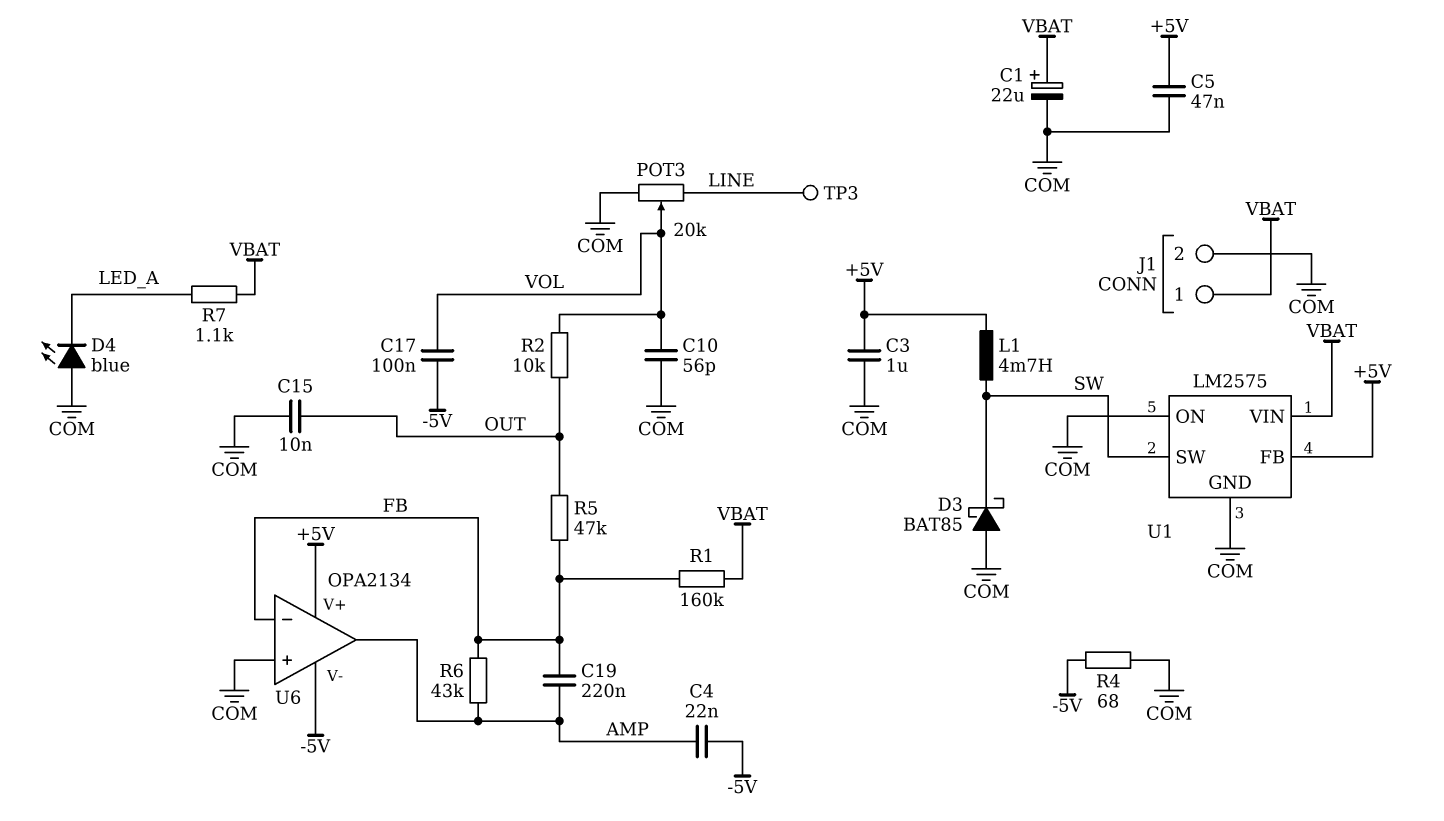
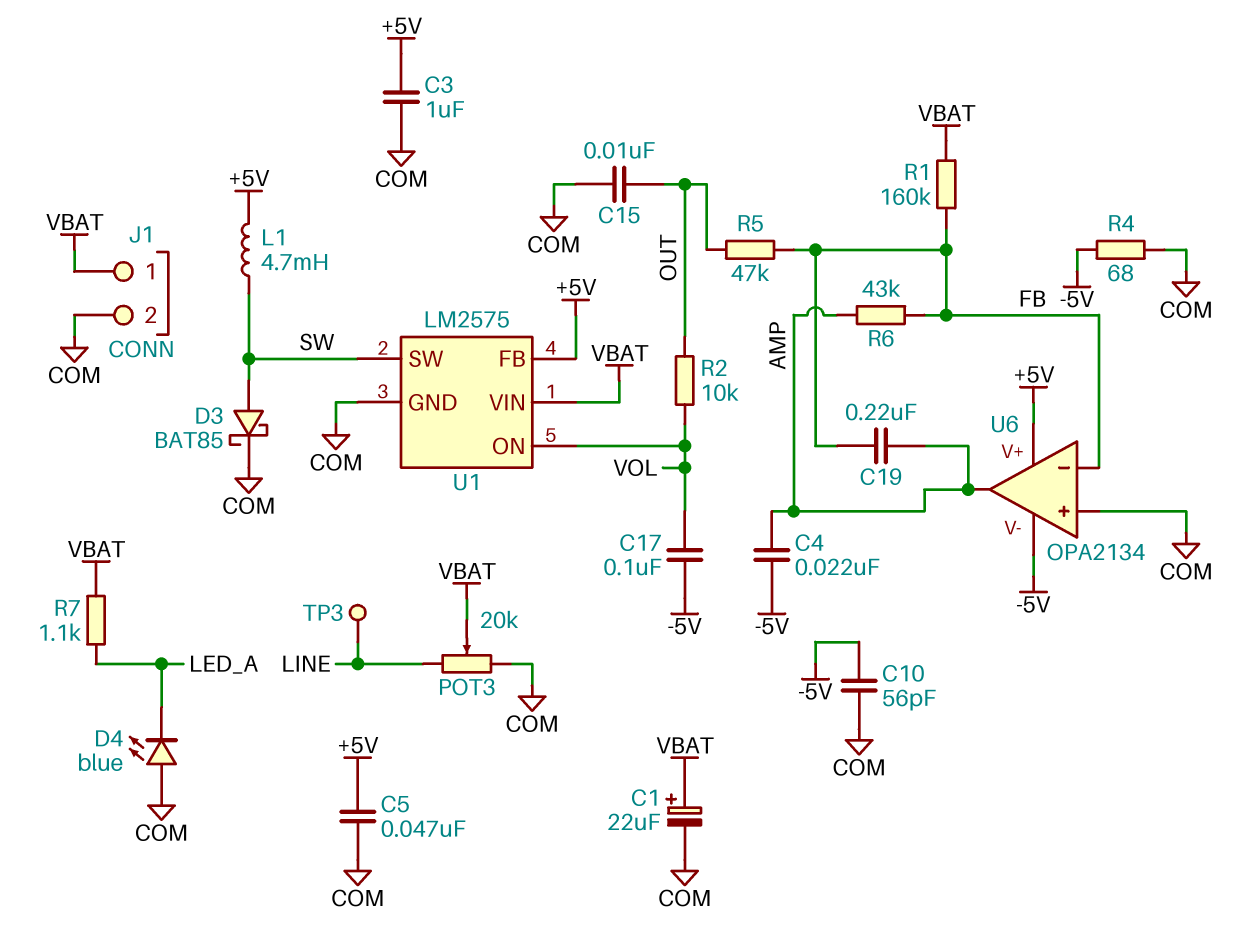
C10: 56pF (COM, VOL) -> 56pF (-5V, COM)
D3: schottky BAT85 (A COM, K SW) -> schottky BAT85 (A SW, K COM)
POT3: 20k (COM, LINE, wiper VOL) -> 20k (COM, LINE, wiper VBAT)
U1 pin ON: COM -> VOL

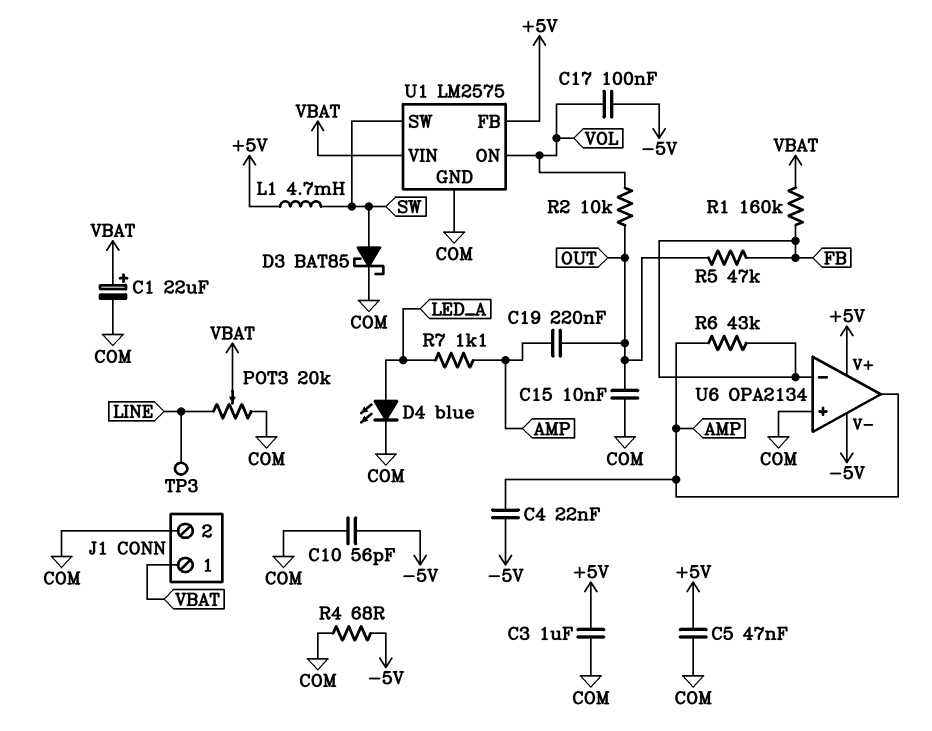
C19: 220nF (AMP, FB) -> 220nF (AMP, OUT)
D4: LED blue (A COM, K LED_A) -> LED blue (A LED_A, K COM)
R7: 1.1k (LED_A, VBAT) -> 1.1k (AMP, LED_A)

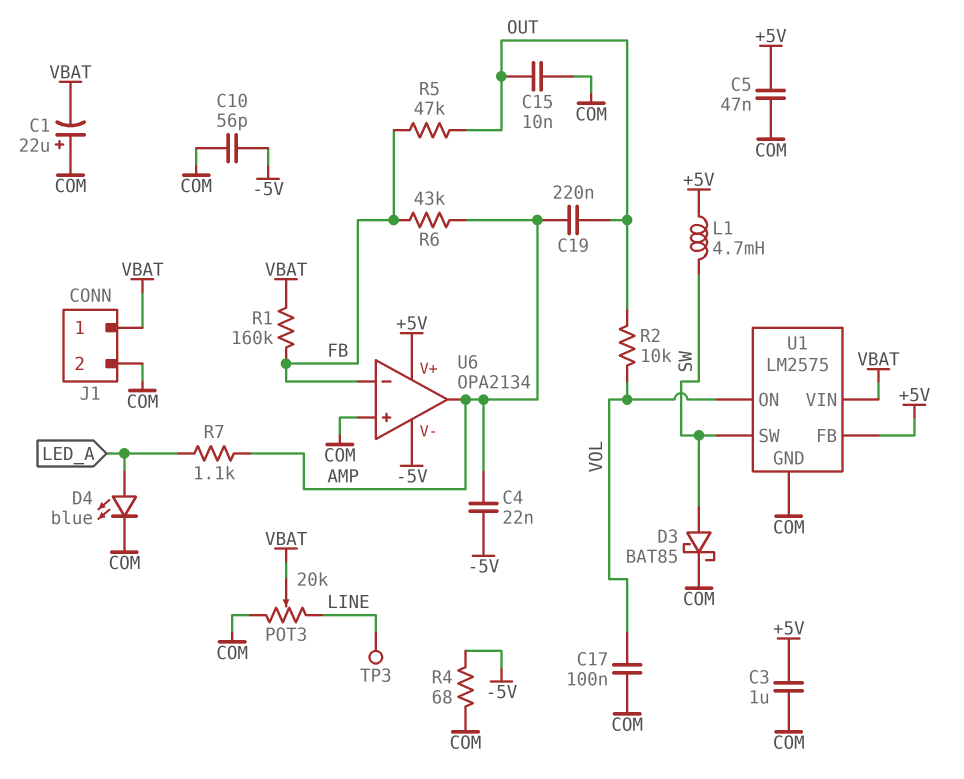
C1: 22uF (plus VBAT, minus COM) -> 22uF (plus COM, minus VBAT)
C17: 100nF (-5V, VOL) -> 100nF (COM, VOL)

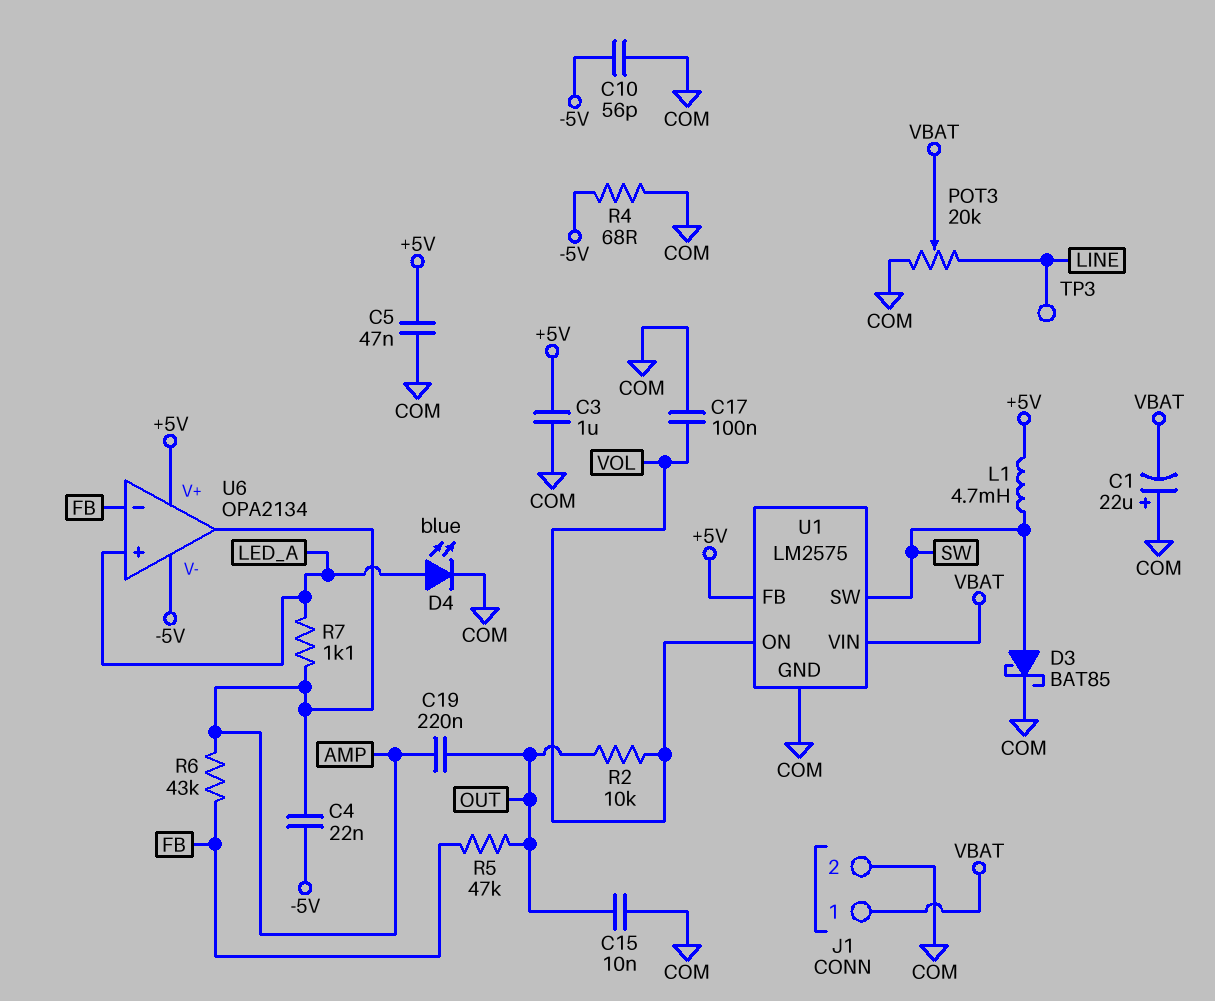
R1: 160k (FB, VBAT) -> none
U6 pin in+: COM -> LED_A

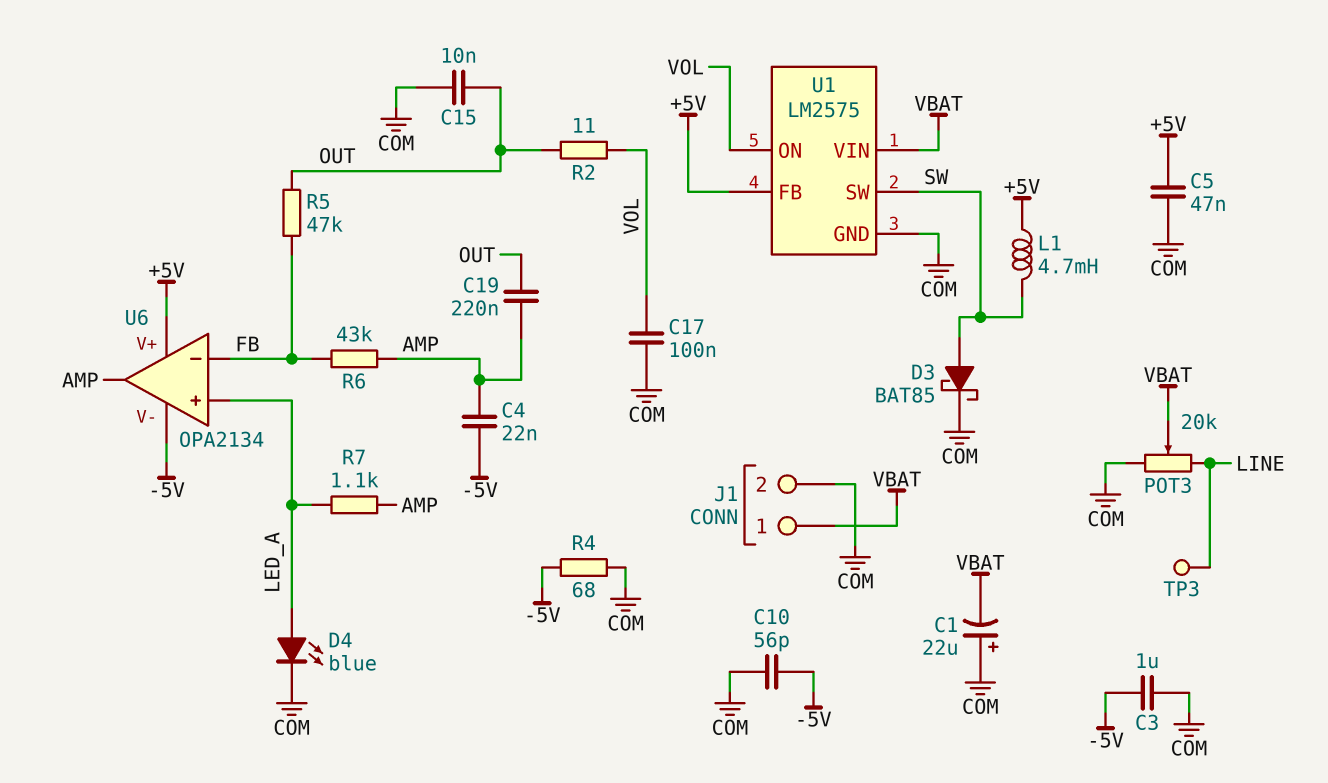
C3: 1uF (+5V, COM) -> 1uF (-5V, COM)
R2: 10k (OUT, VOL) -> 11 (OUT, VOL)

